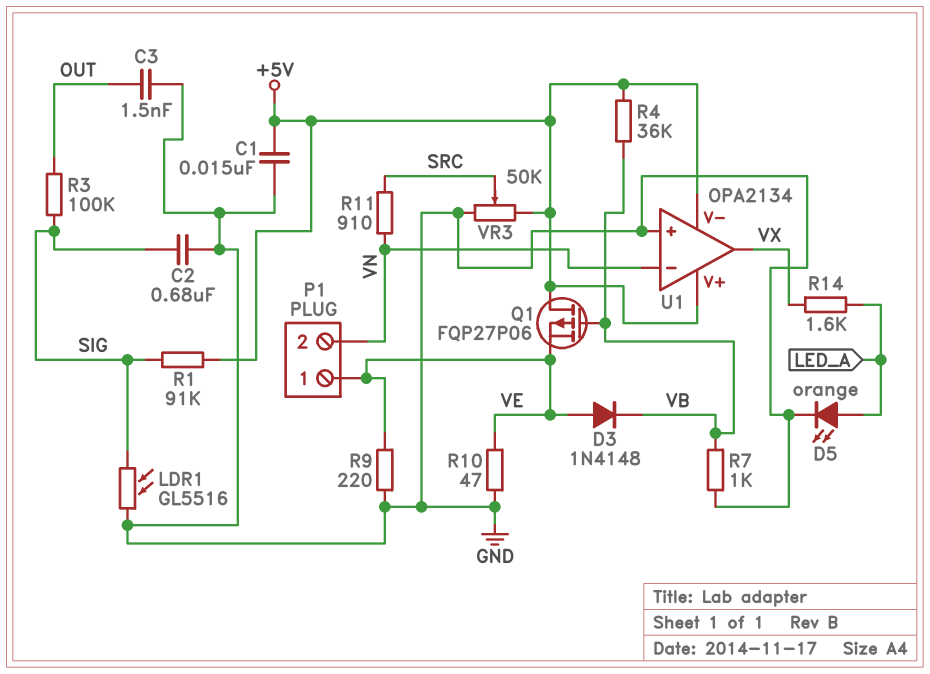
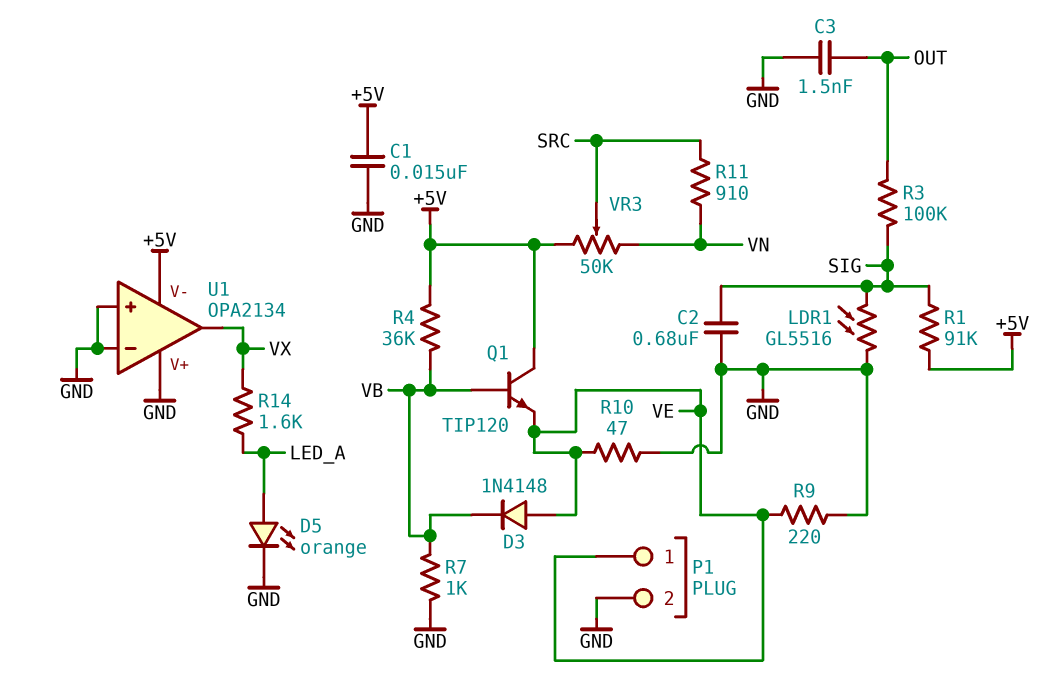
P1 pin 2: VN -> GND
Q1: PMOS FQP27P06 (G VB, D +5V, S VE) -> NPN TIP120 (B VB, C +5V, E VE)
U1 pin V+: +5V -> GND
U1 pin in-: VN -> GND
VR3: 50k (+5V, GND, wiper SRC) -> 50k (+5V, VN, wiper SRC)

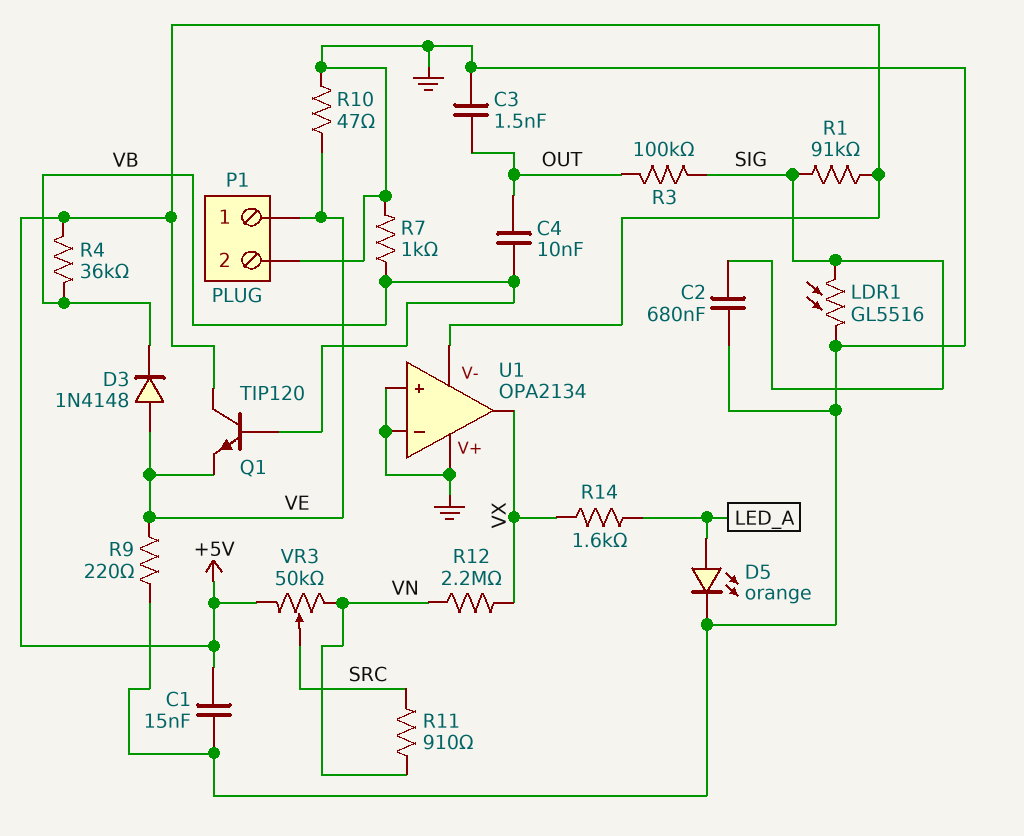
C4: none -> 10nF (OUT, VB)
R12: none -> 2.2M (VN, VX)

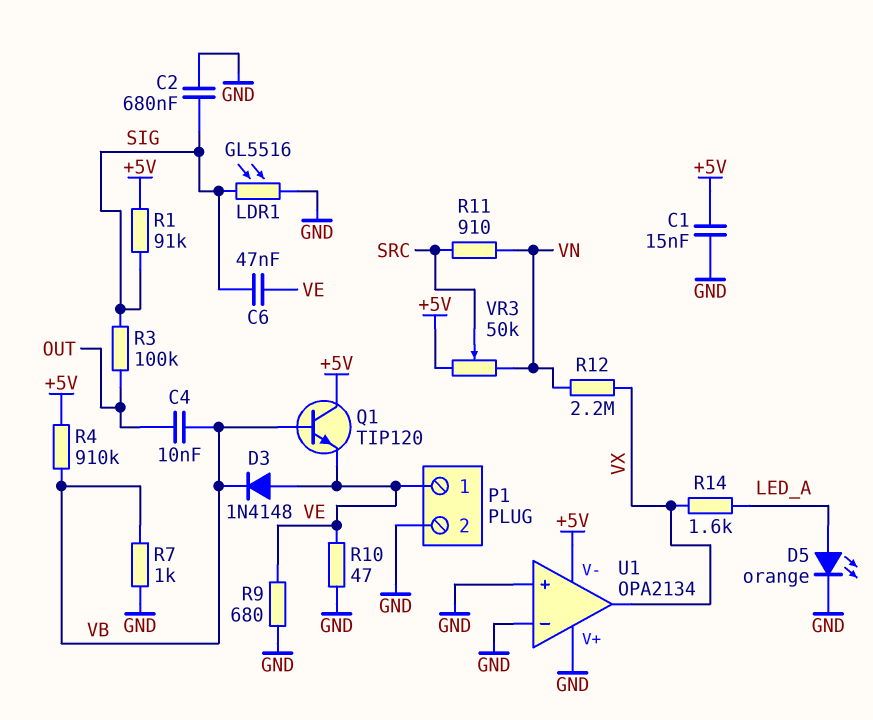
C3: 1.5nF (GND, OUT) -> none
C6: none -> 47nF (SIG, VE)
R4: 36k (+5V, VB) -> 910k (+5V, VB)
R9: 220 (GND, VE) -> 680 (GND, VE)

